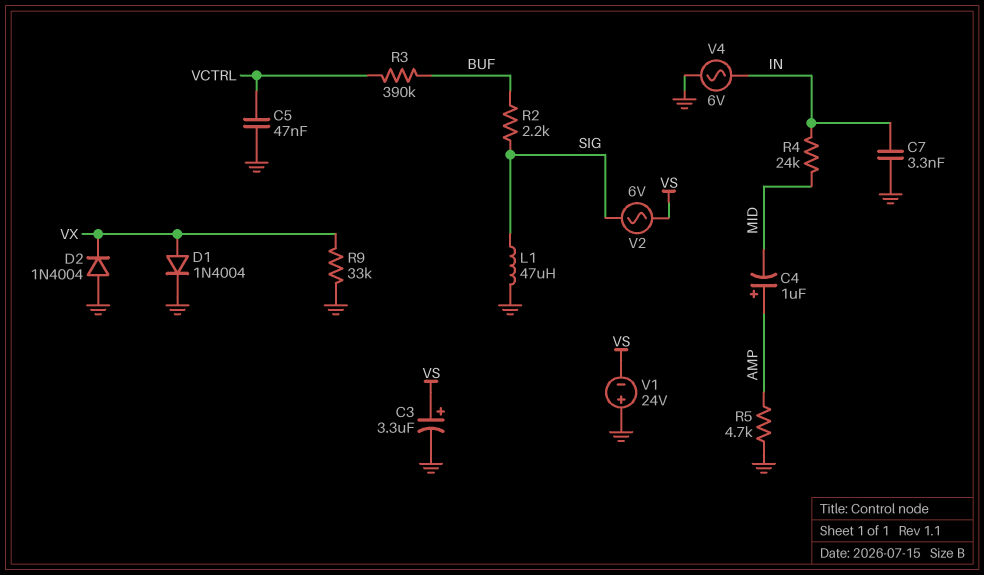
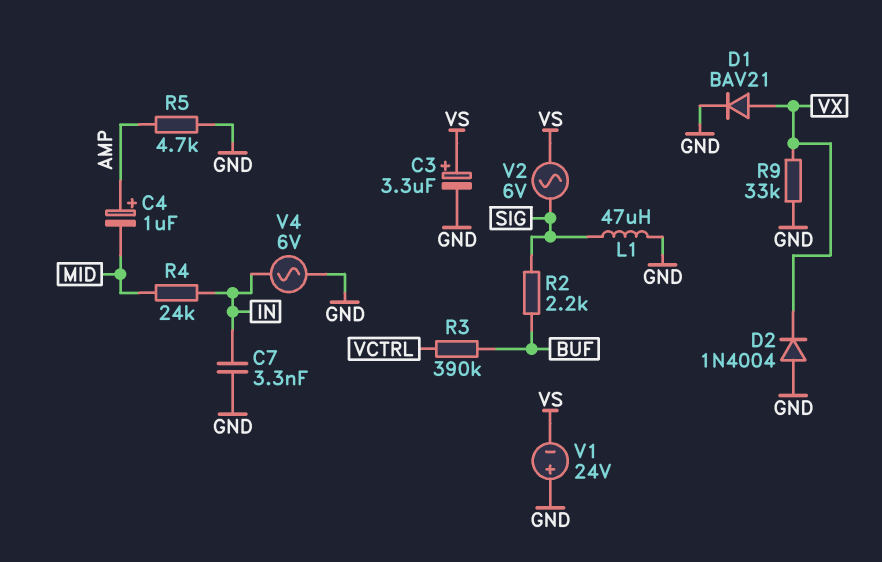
C5: 47nF (GND, VCTRL) -> none
D1: diode 1N4004 (A VX, K GND) -> diode BAV21 (A VX, K GND)

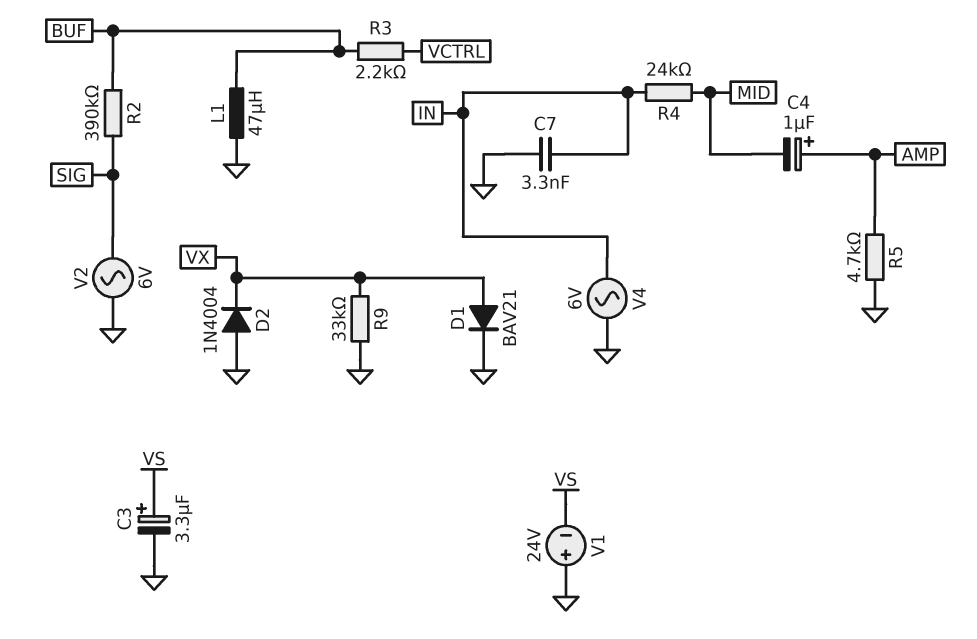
L1: 47uH (GND, SIG) -> 47uH (BUF, GND)
R2: 2.2k (BUF, SIG) -> 390k (BUF, SIG)
R3: 390k (BUF, VCTRL) -> 2.2k (BUF, VCTRL)
V2: AC 6V (SIG, VS) -> AC 6V (GND, SIG)

